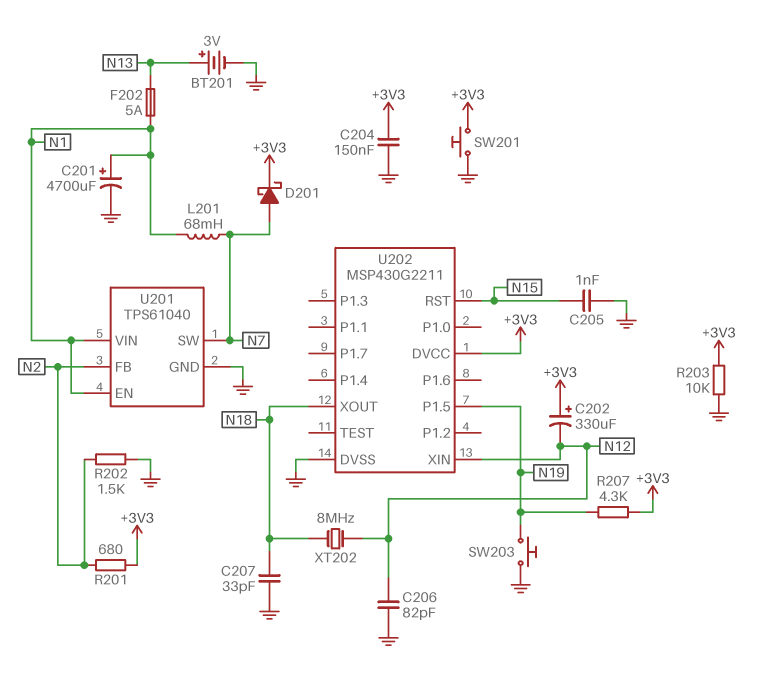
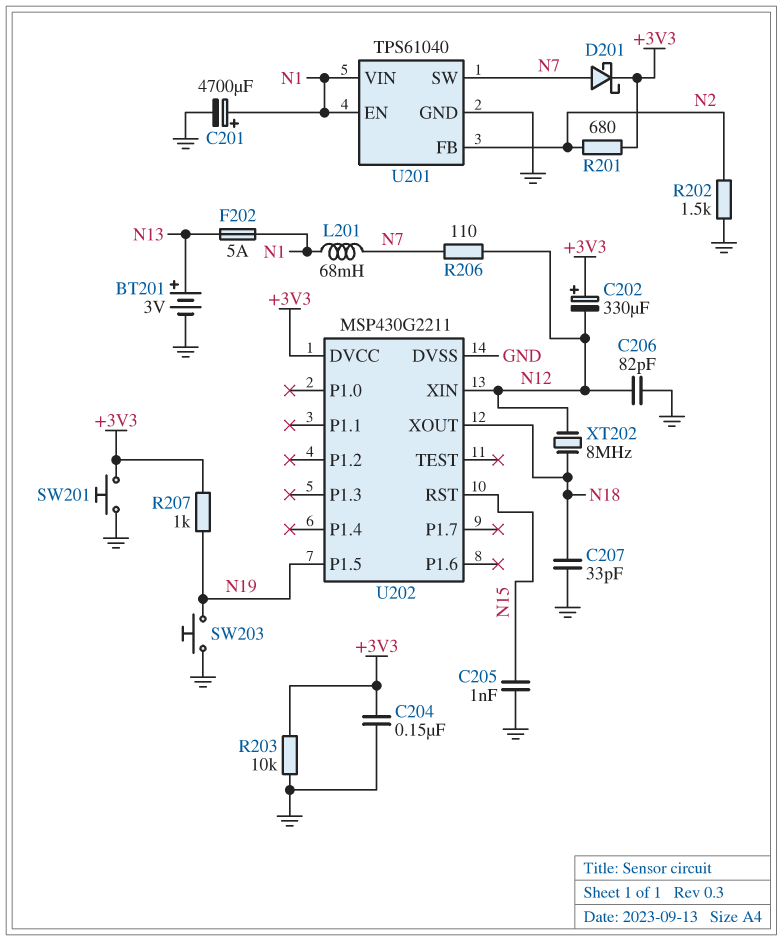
R206: none -> 110 (N7, N12)
R207: 4.3k (+3V3, N19) -> 1k (+3V3, N19)

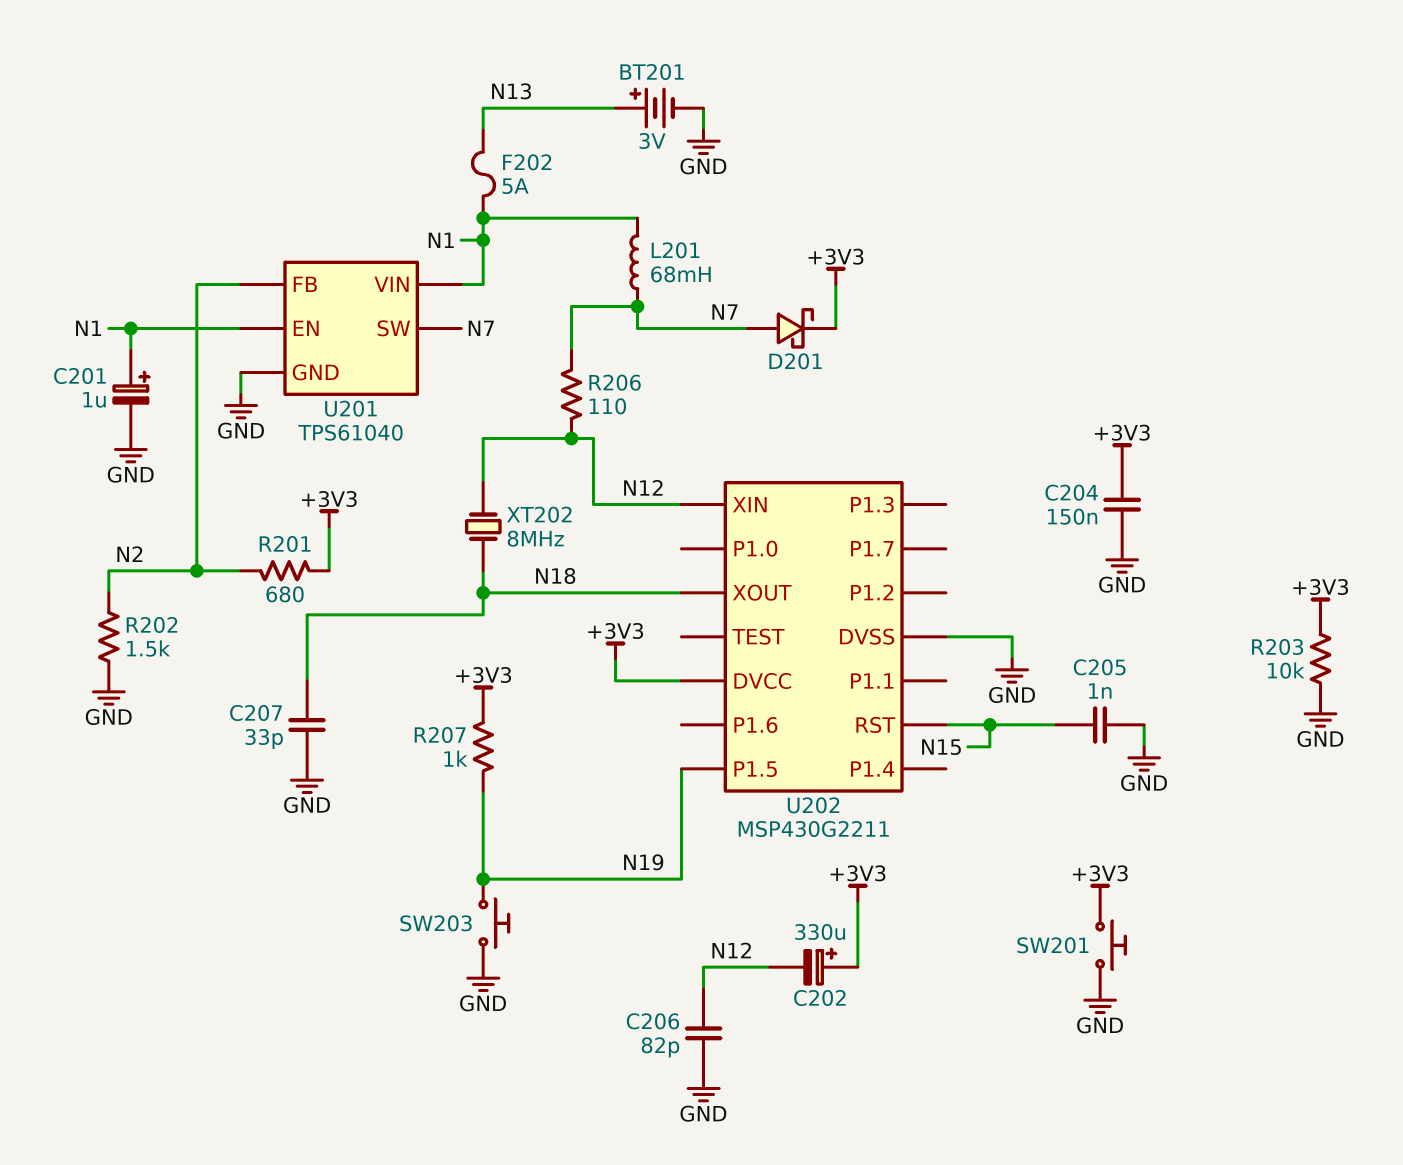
C201: 4700uF (plus N1, minus GND) -> 1uF (plus N1, minus GND)

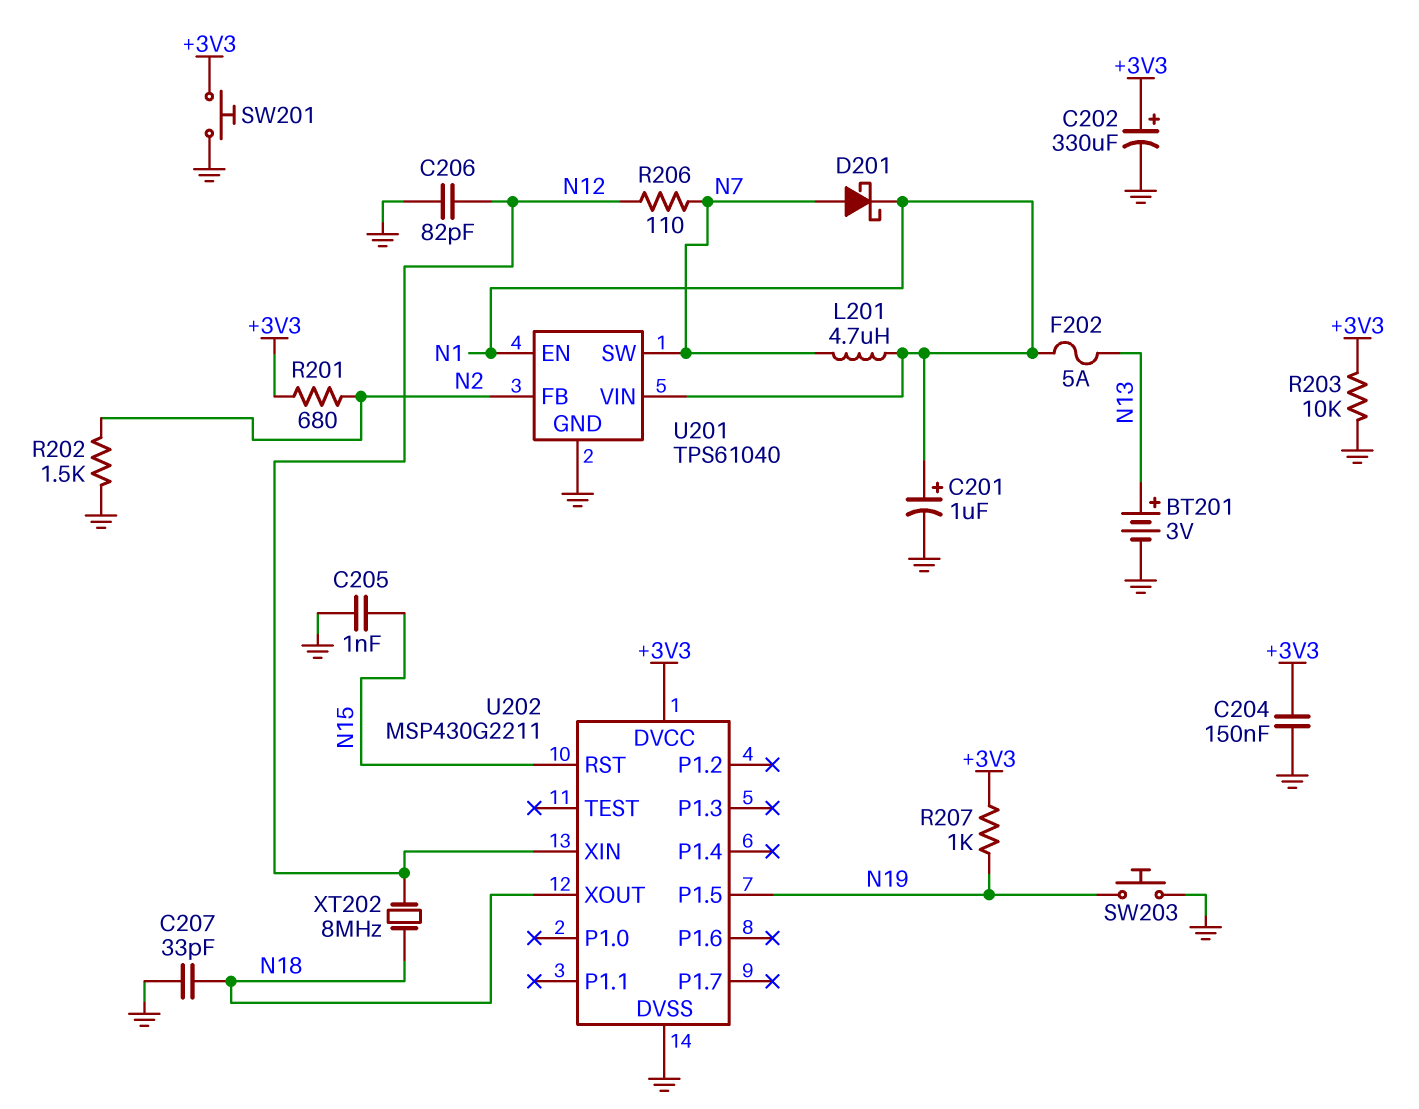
C202: 330uF (plus +3V3, minus N12) -> 330uF (plus +3V3, minus GND)
D201: schottky (A N7, K +3V3) -> schottky (A N7, K N1)
L201: 68mH (N1, N7) -> 4.7uH (N1, N7)

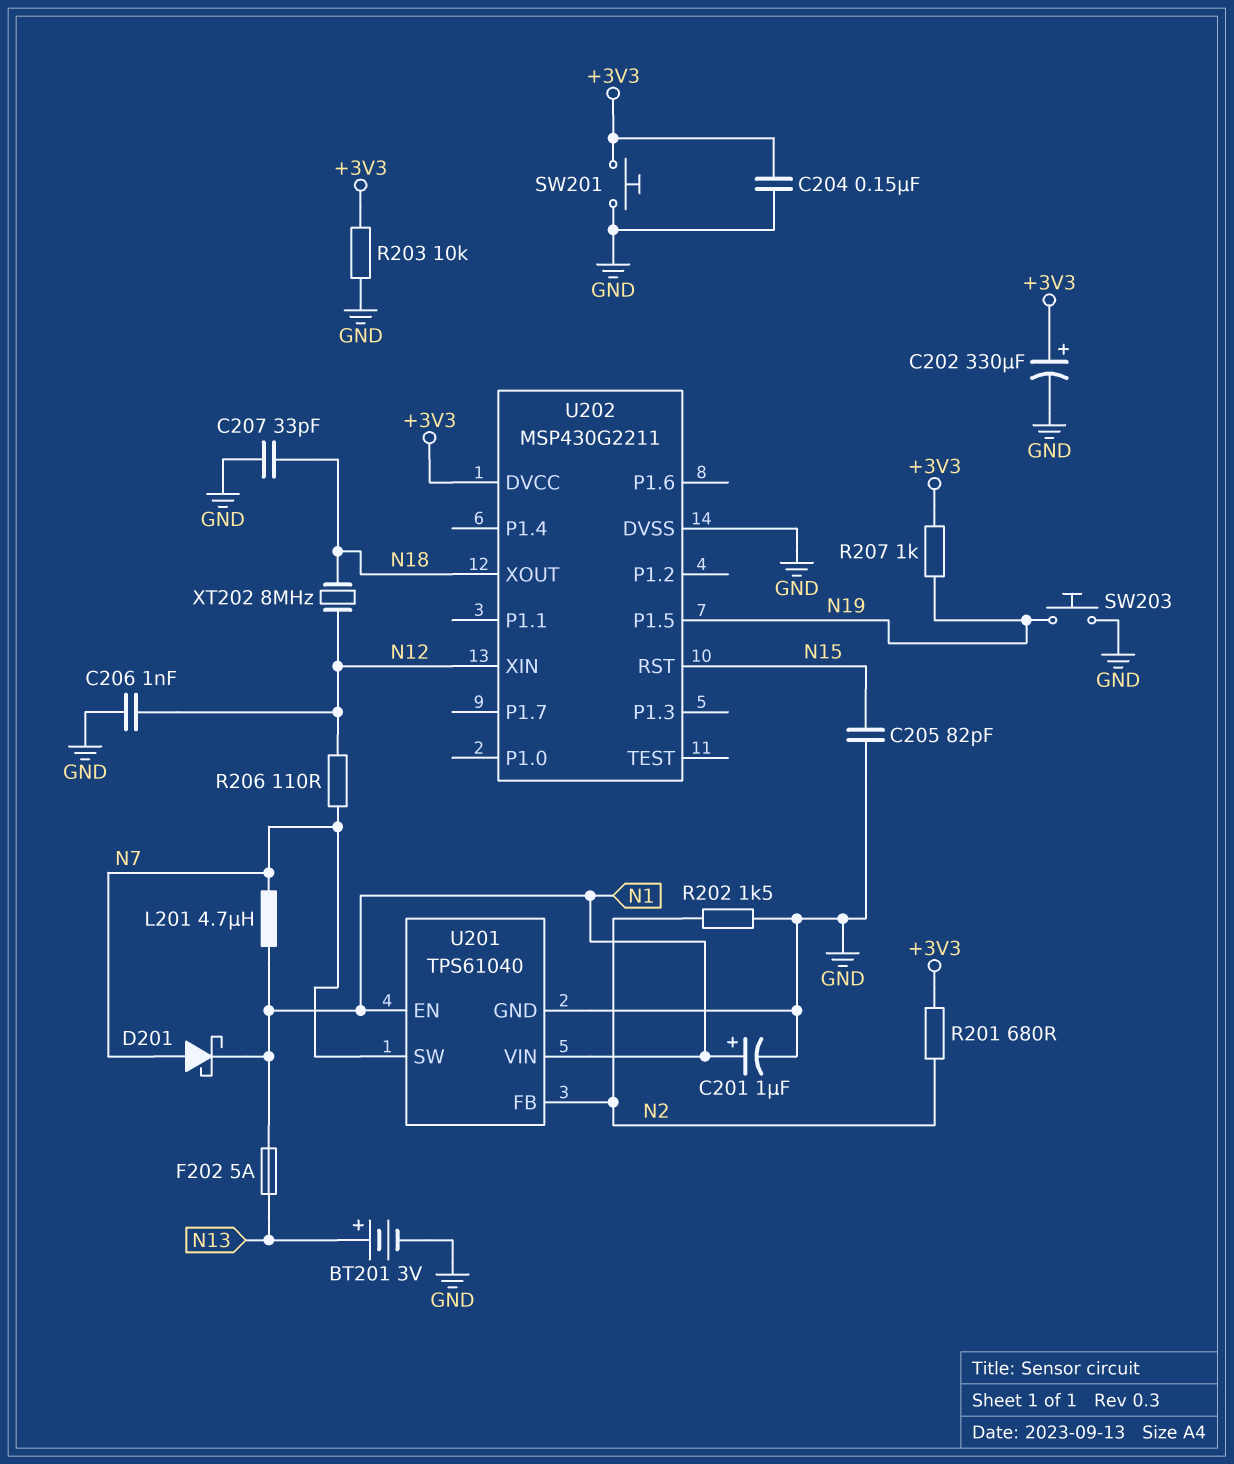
C205: 1nF (GND, N15) -> 82pF (GND, N15)
C206: 82pF (GND, N12) -> 1nF (GND, N12)

